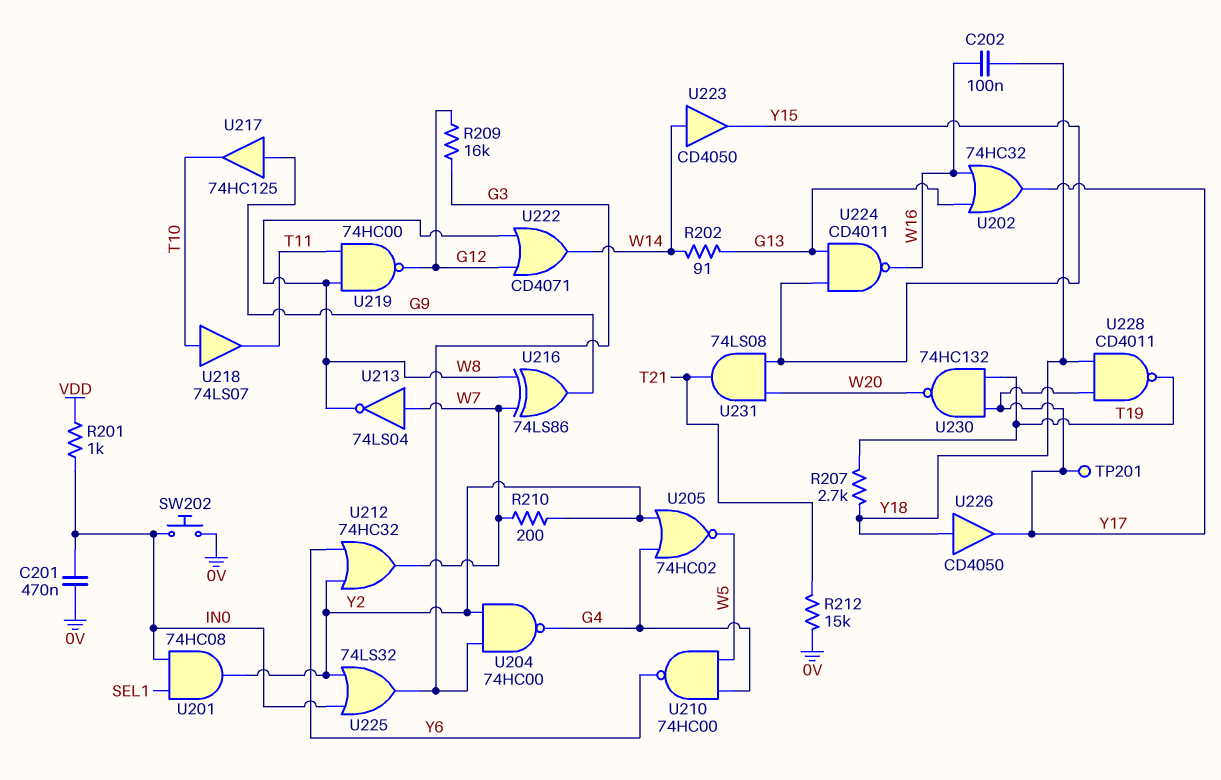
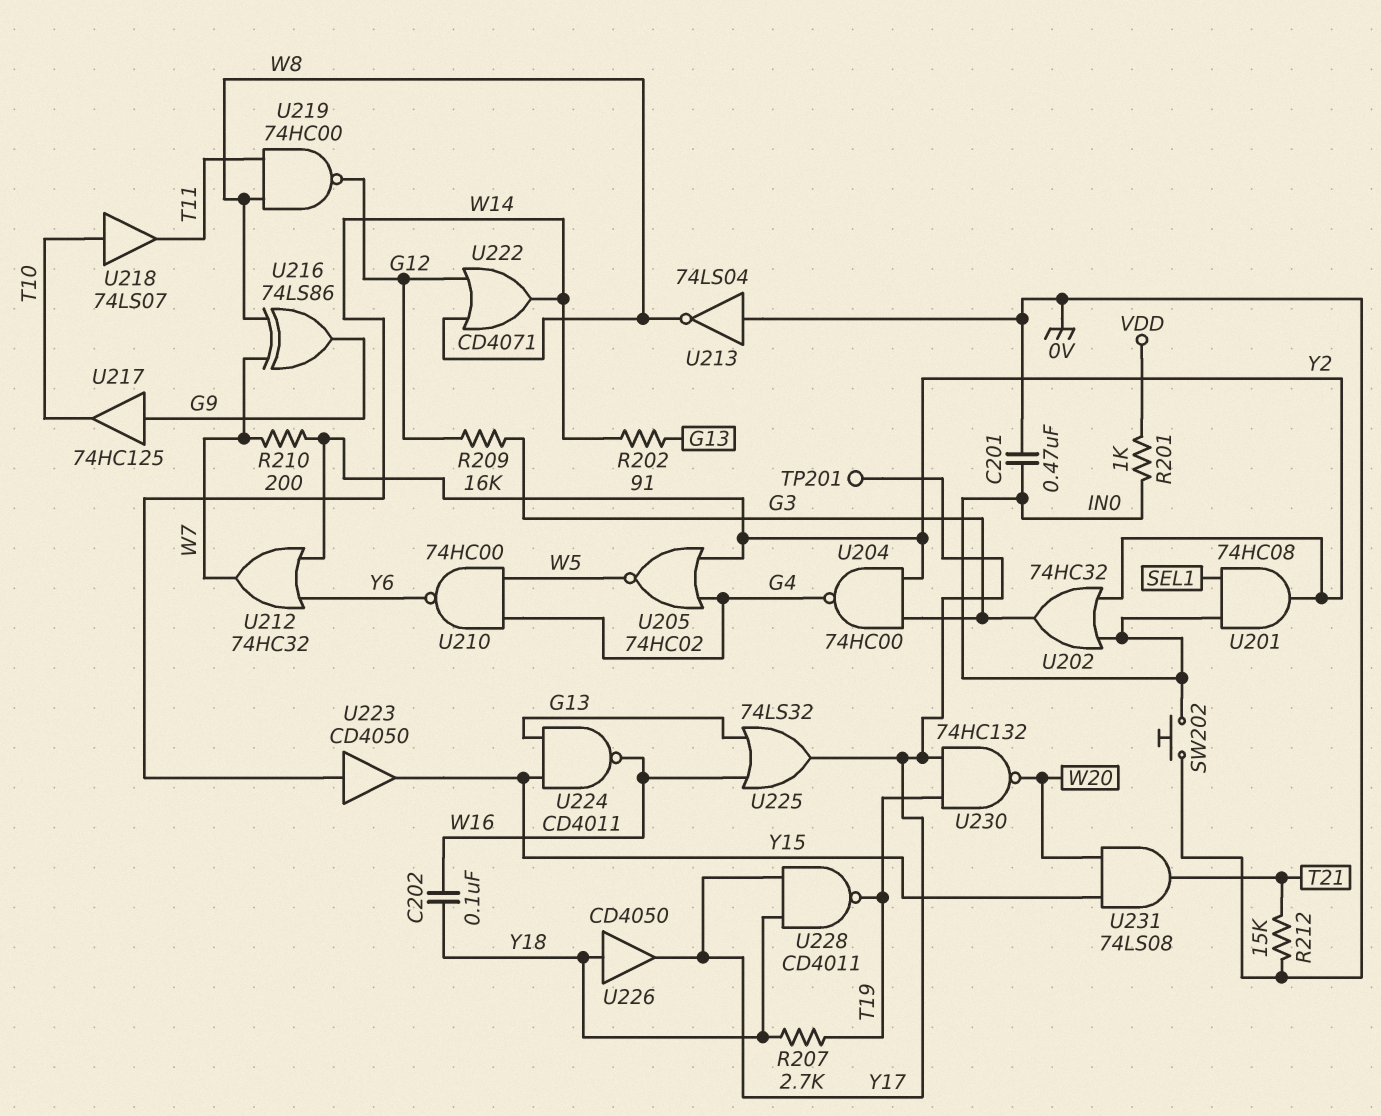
U202: OR 74HC32 (in G13, in W16, out Y17) -> OR 74HC32 (in IN0, in Y2, out G3)
U213: NOT 74LS04 (in W7, out W8) -> NOT 74LS04 (in 0V, out W8)
U225: OR 74LS32 (in IN0, in Y2, out G3) -> OR 74LS32 (in G13, in W16, out Y17)

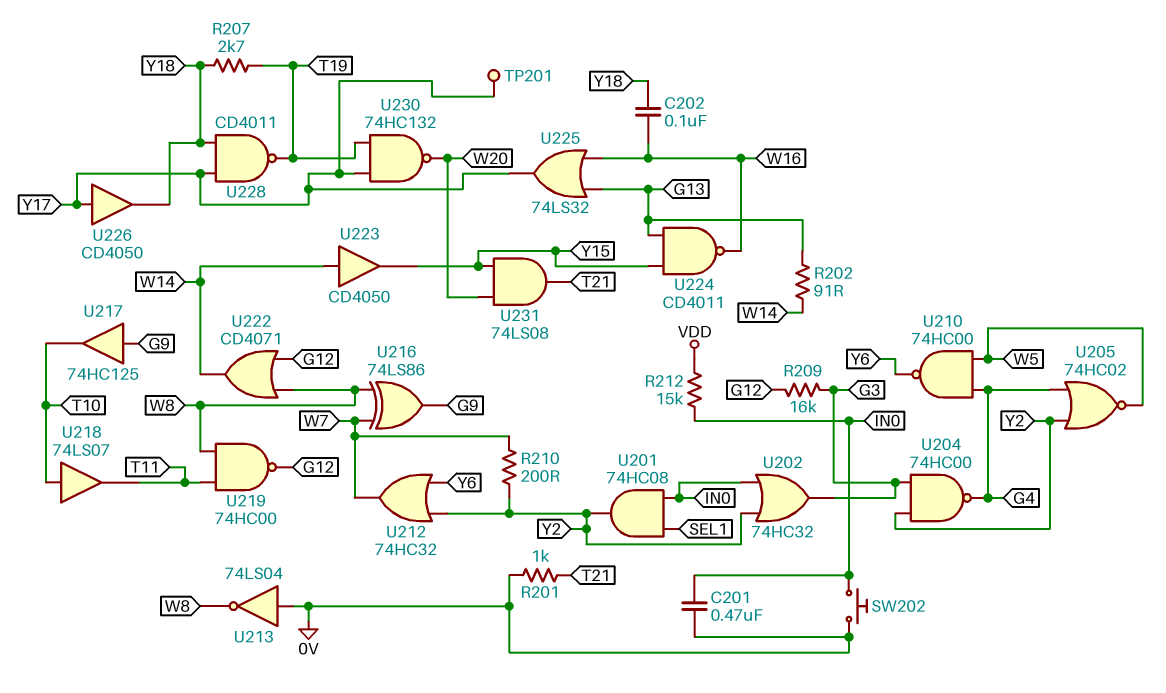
R201: 1k (IN0, VDD) -> 1k (0V, T21)
R212: 15k (0V, T21) -> 15k (IN0, VDD)
U226: buffer CD4050 (in Y18, out Y17) -> buffer CD4050 (in Y17, out Y18)

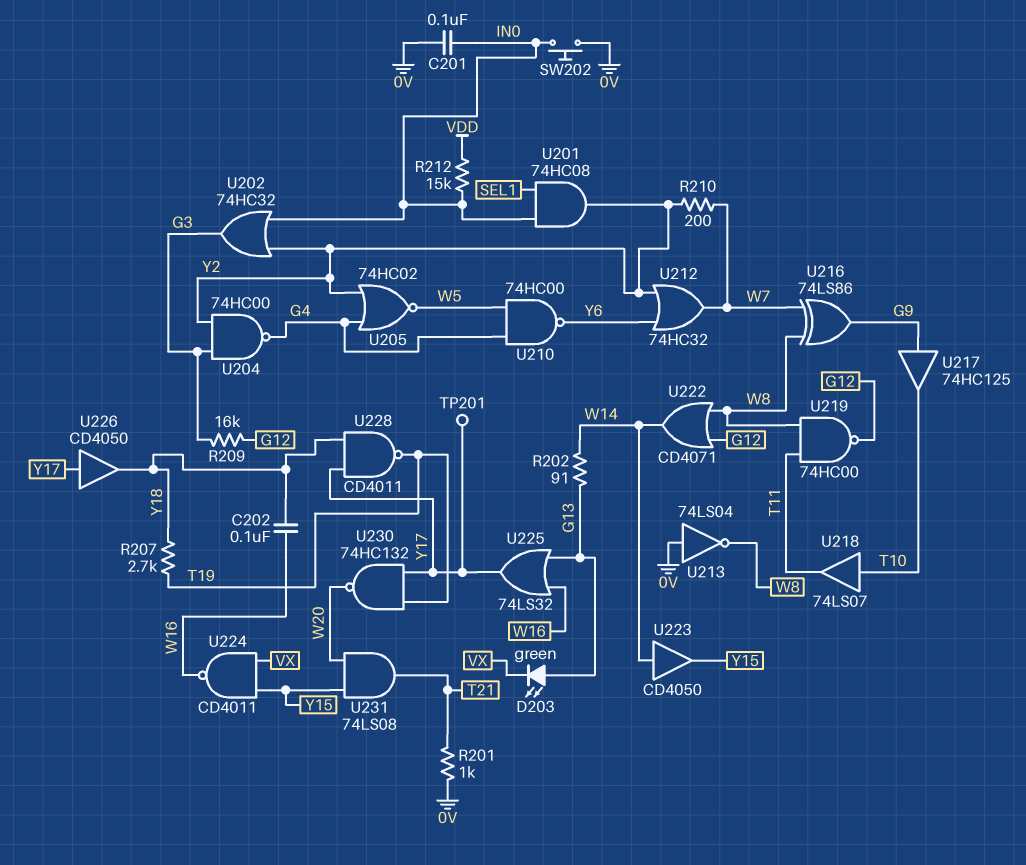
C201: 470nF (0V, IN0) -> 100nF (0V, IN0)
D203: none -> LED green (A G13, K VX)
U224: NAND CD4011 (in G13, in Y15, out W16) -> NAND CD4011 (in VX, in Y15, out W16)

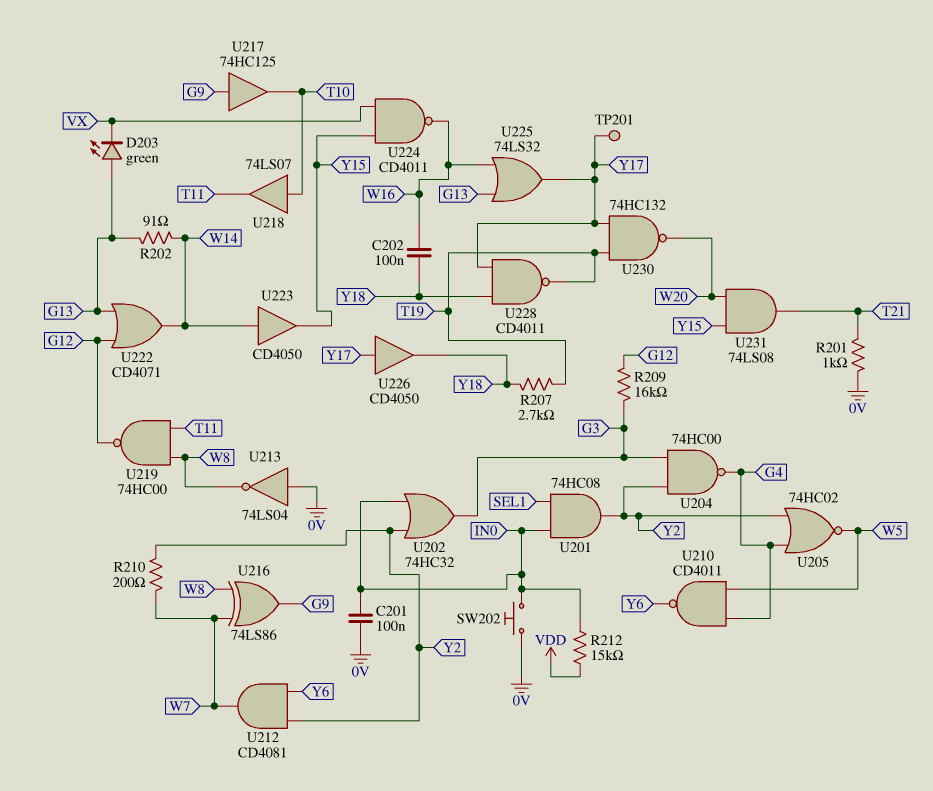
U210: NAND 74HC00 (in G4, in W5, out Y6) -> NAND CD4011 (in G4, in W5, out Y6)
U212: OR 74HC32 (in Y2, in Y6, out W7) -> AND CD4081 (in Y2, in Y6, out W7)
U222: OR CD4071 (in G12, in W8, out W14) -> OR CD4071 (in G12, in G13, out W14)

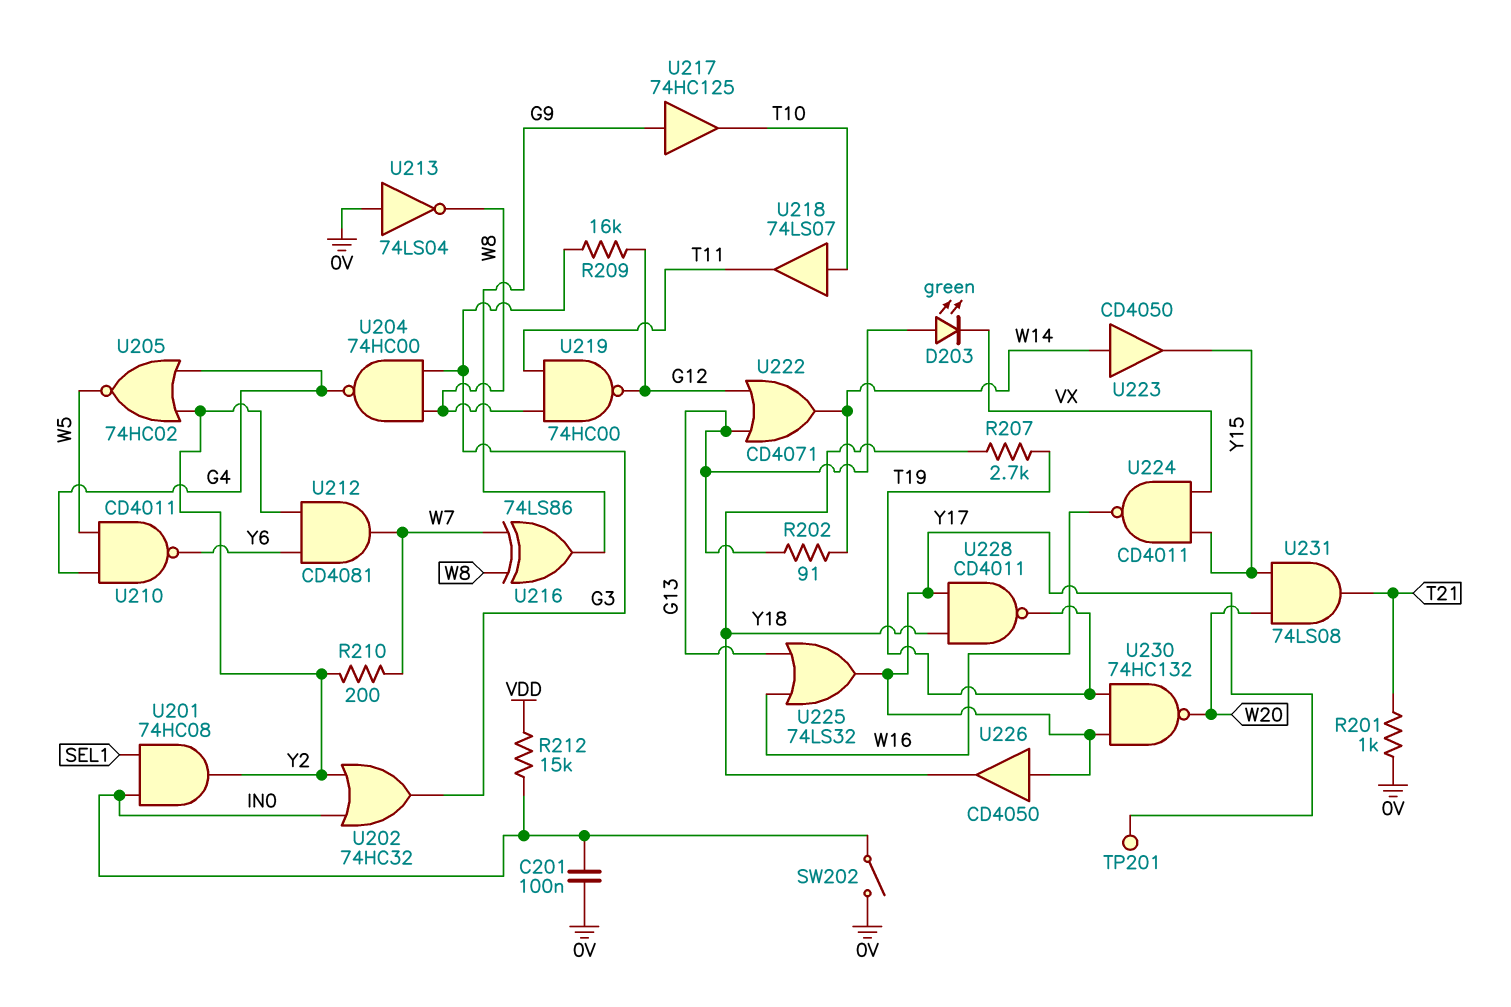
C202: 100nF (W16, Y18) -> none
SW202: button (0V, IN0) -> switch (0V, IN0)
U204: NAND 74HC00 (in G3, in Y2, out G4) -> NAND 74HC00 (in G3, in W8, out G4)

